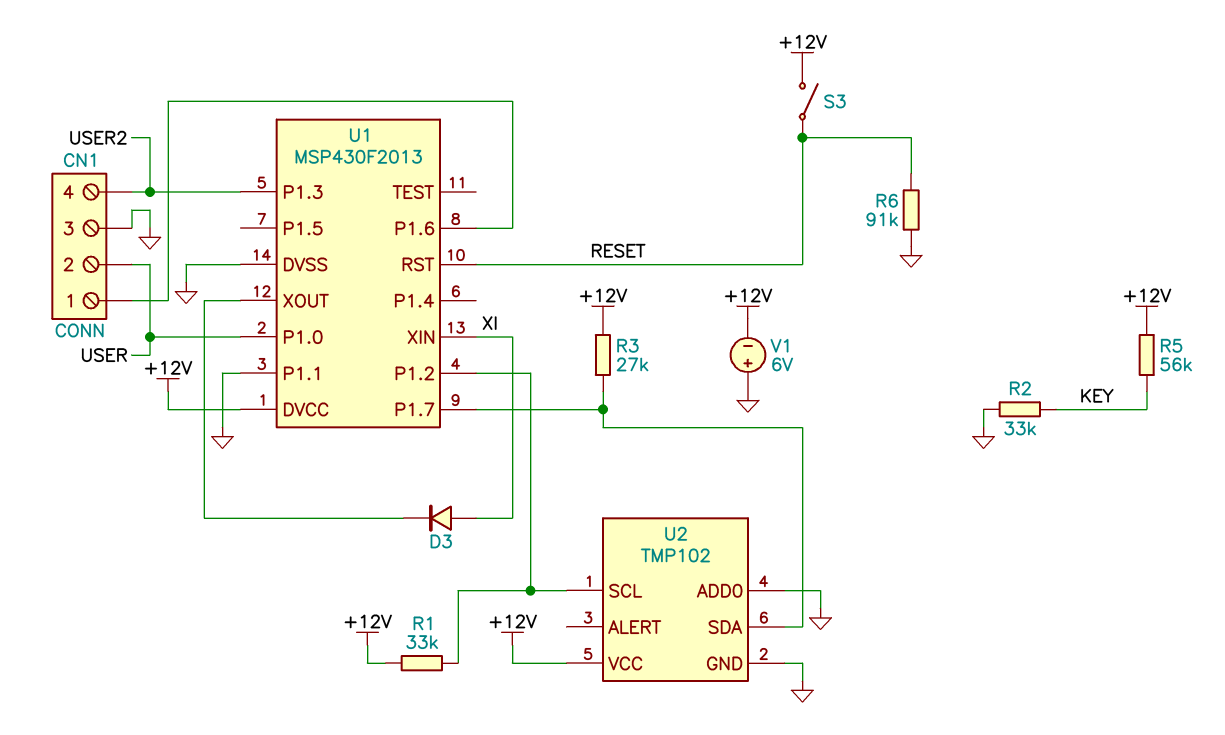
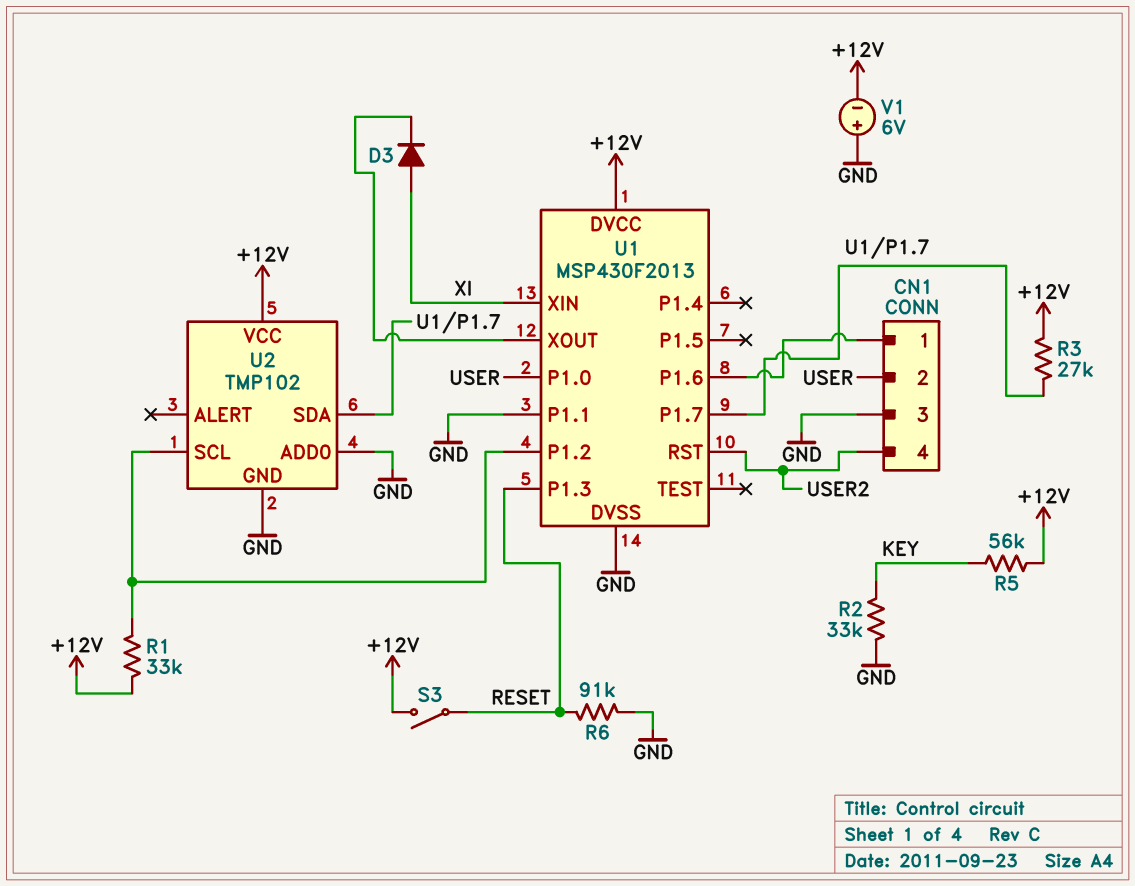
U1 pin P1.3: USER2 -> RESET
U1 pin RST: RESET -> USER2

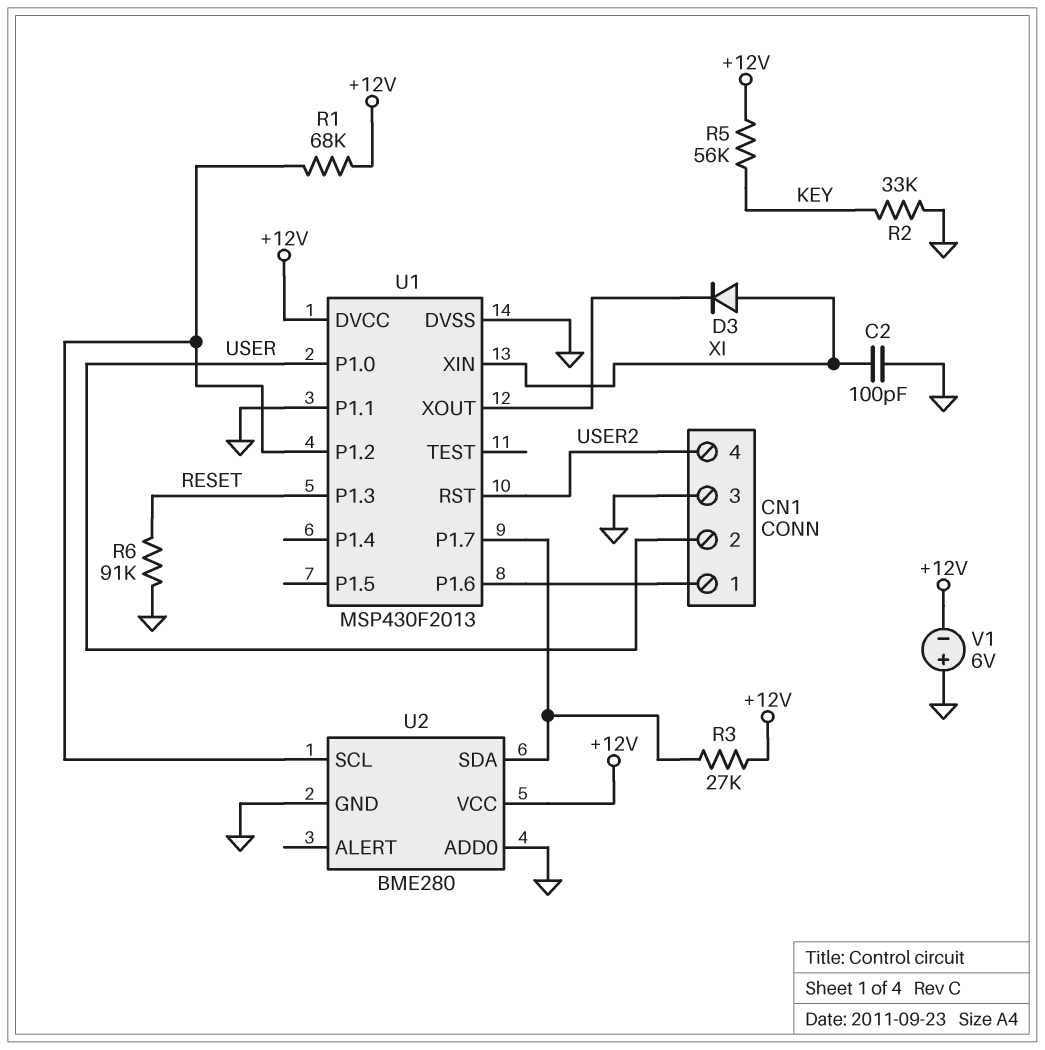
C2: none -> 100pF (GND, XI)
R1: 33k (+12V, U1/P1.2) -> 68k (+12V, U1/P1.2)
S3: switch (+12V, RESET) -> none
U2: TMP102 -> BME280

